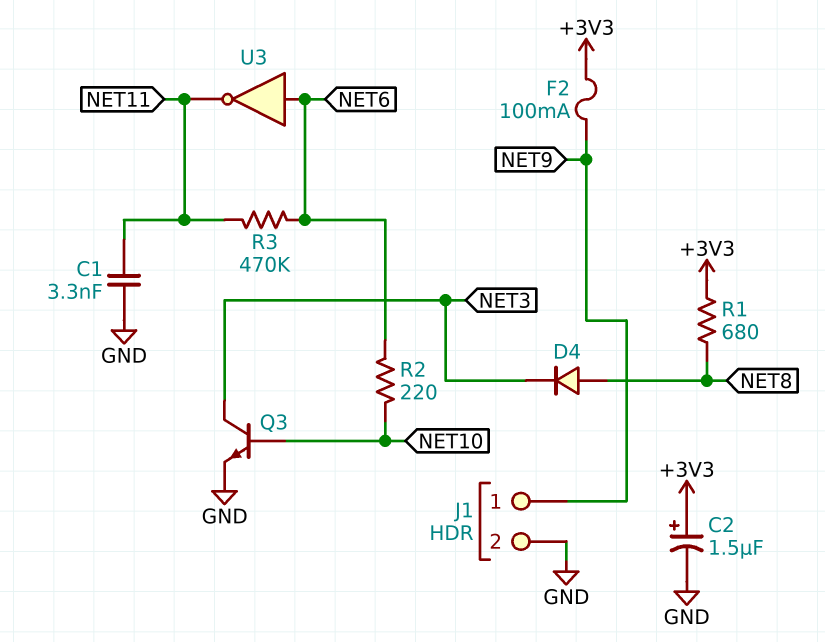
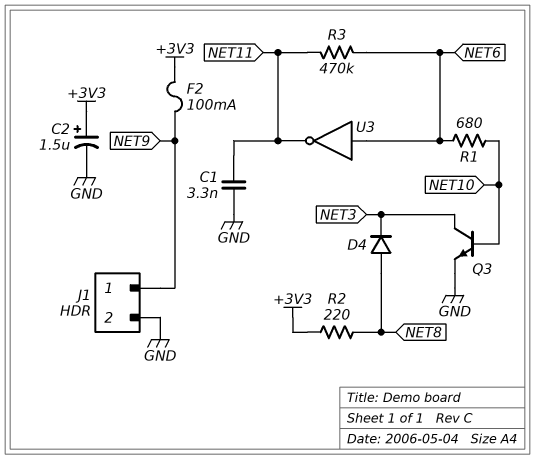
R1: 680 (+3V3, NET8) -> 680 (NET6, NET10)
R2: 220 (NET6, NET10) -> 220 (+3V3, NET8)

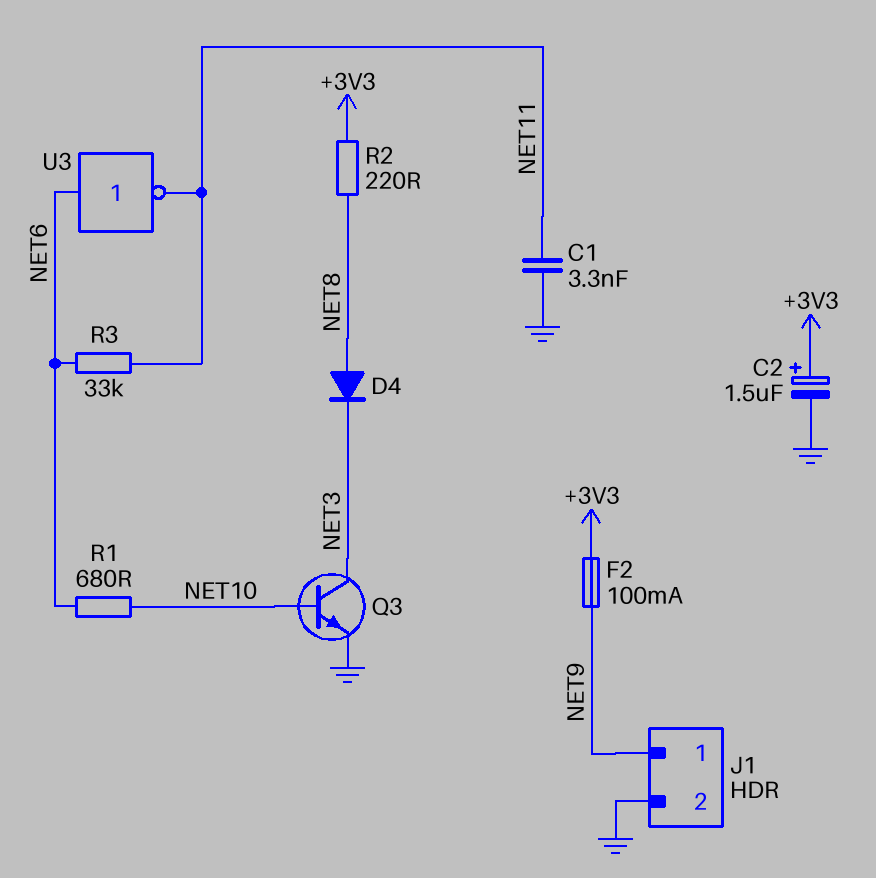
R3: 470k (NET6, NET11) -> 33k (NET6, NET11)

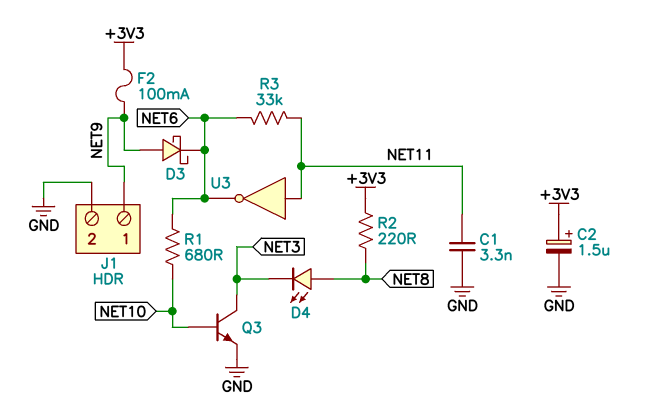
D3: none -> schottky (A NET9, K NET6)
D4: diode (A NET8, K NET3) -> LED (A NET8, K NET3)
U3: NOT (in NET6, out NET11) -> NOT (in NET11, out NET6)

